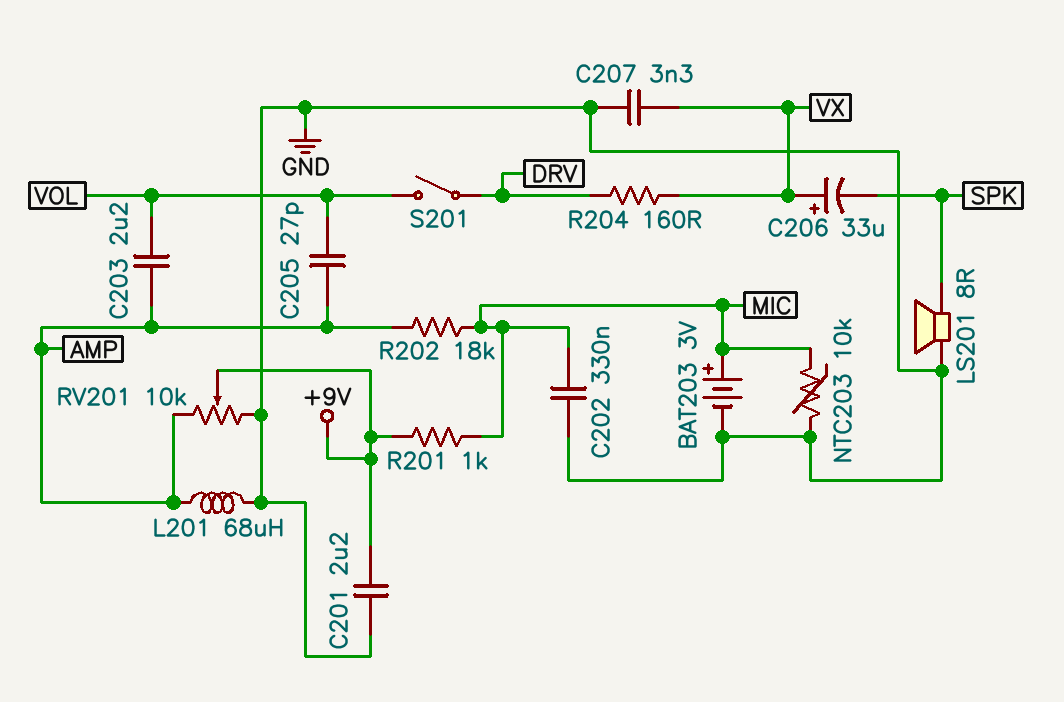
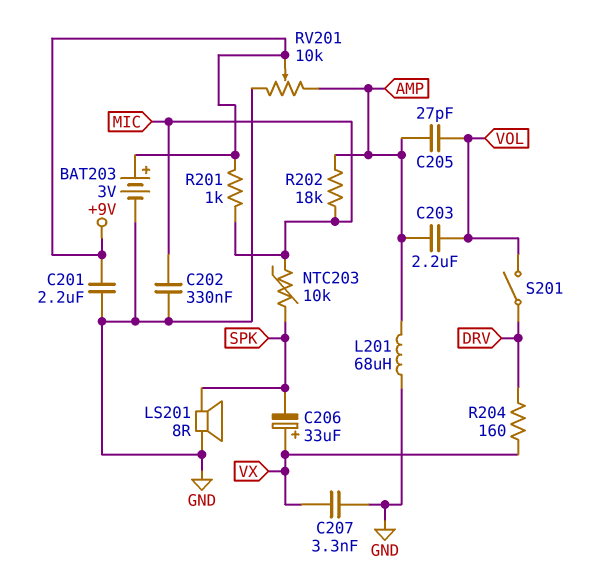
BAT203: 3V (plus MIC, minus GND) -> 3V (plus +9V, minus GND)
NTC203: 10k (GND, MIC) -> 10k (MIC, SPK)

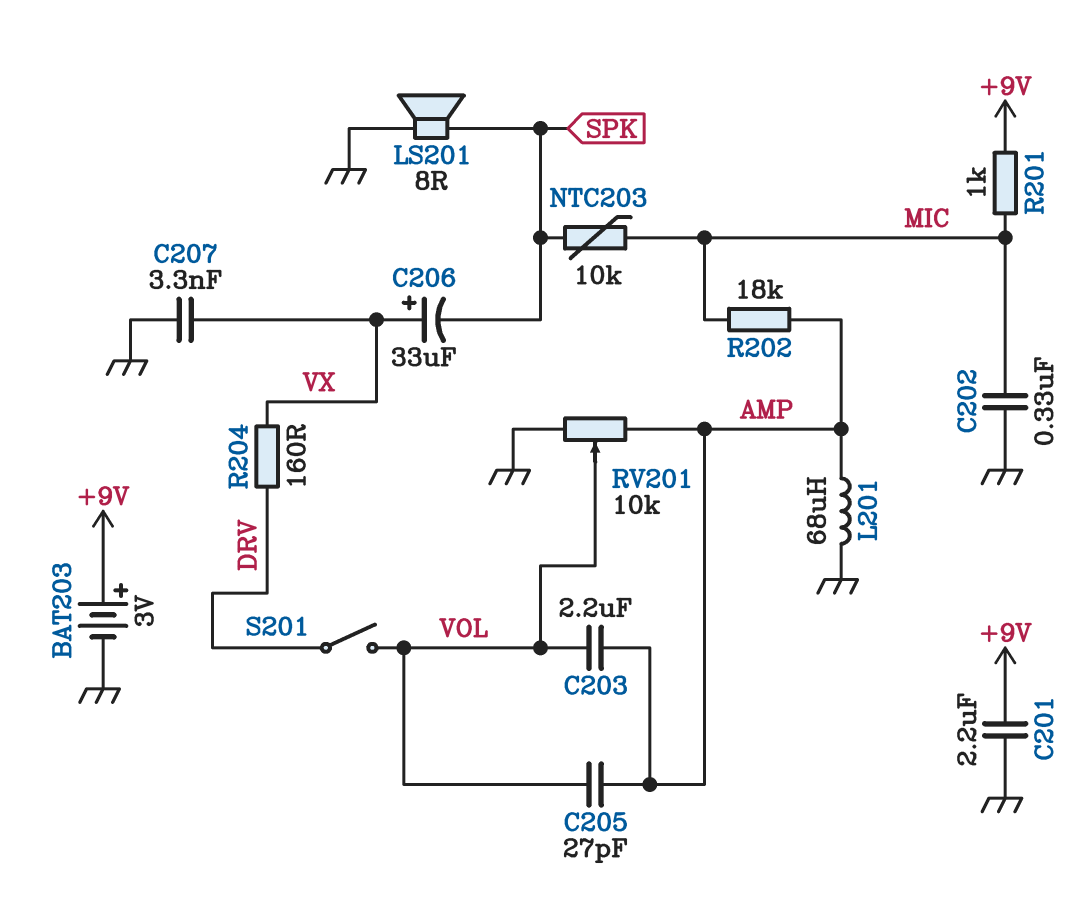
RV201: 10k (AMP, GND, wiper +9V) -> 10k (AMP, GND, wiper VOL)

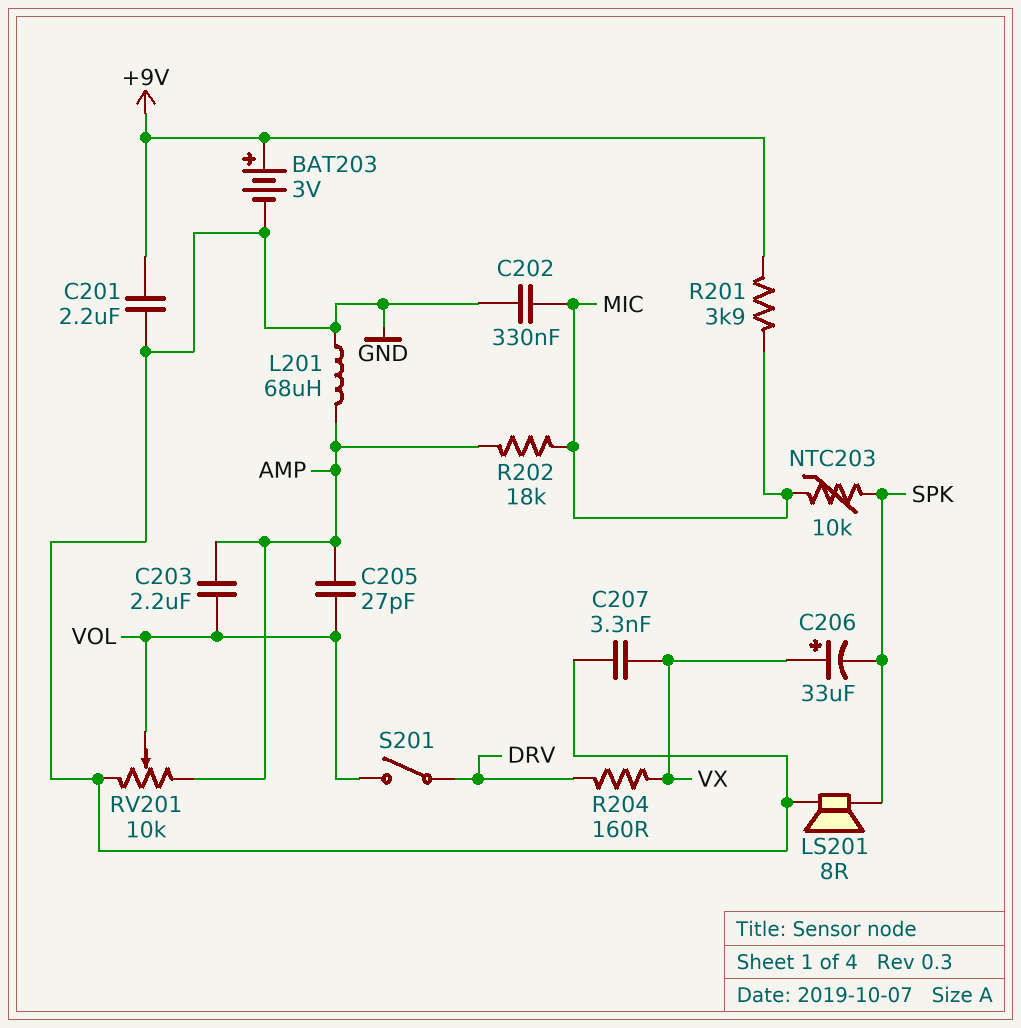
R201: 1k (+9V, MIC) -> 3.9k (+9V, MIC)

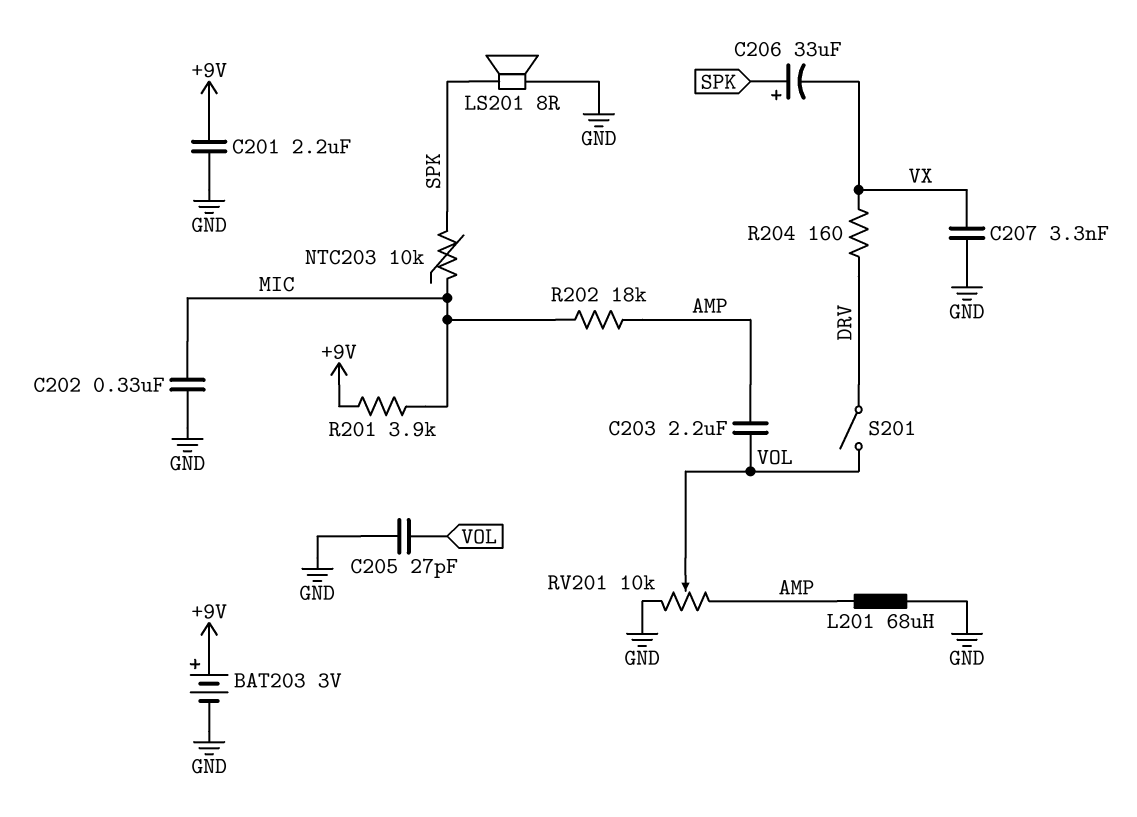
C205: 27pF (AMP, VOL) -> 27pF (GND, VOL)
C206: 33uF (plus VX, minus SPK) -> 33uF (plus SPK, minus VX)

